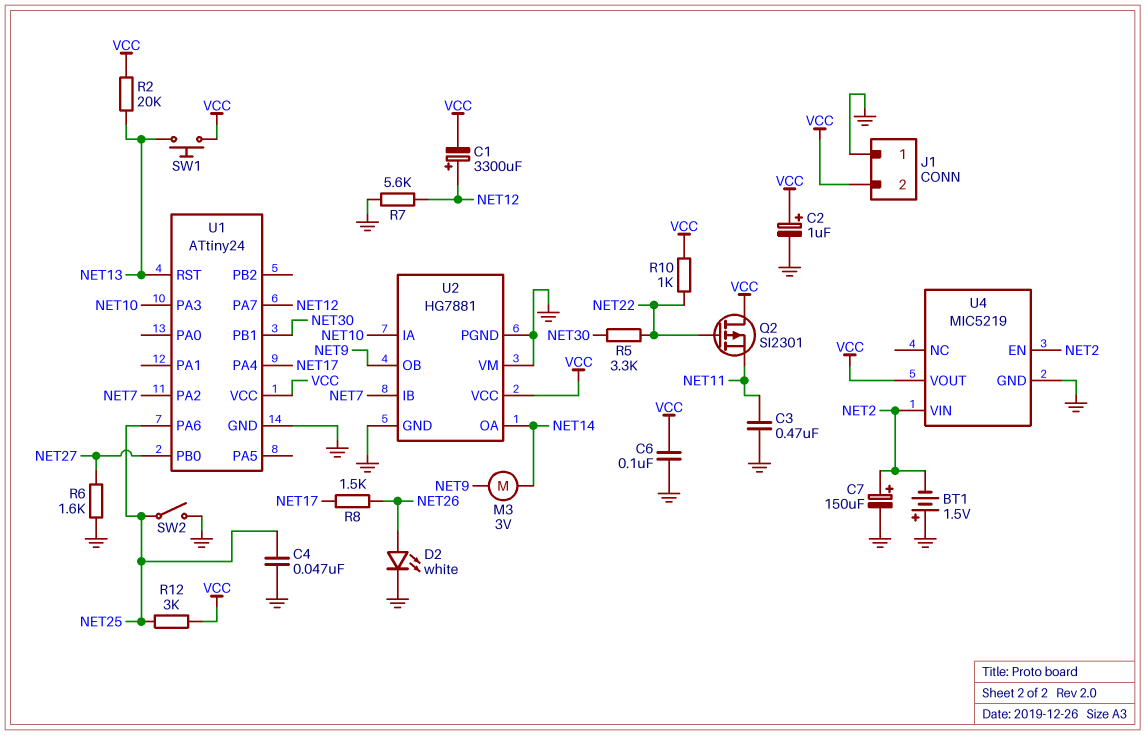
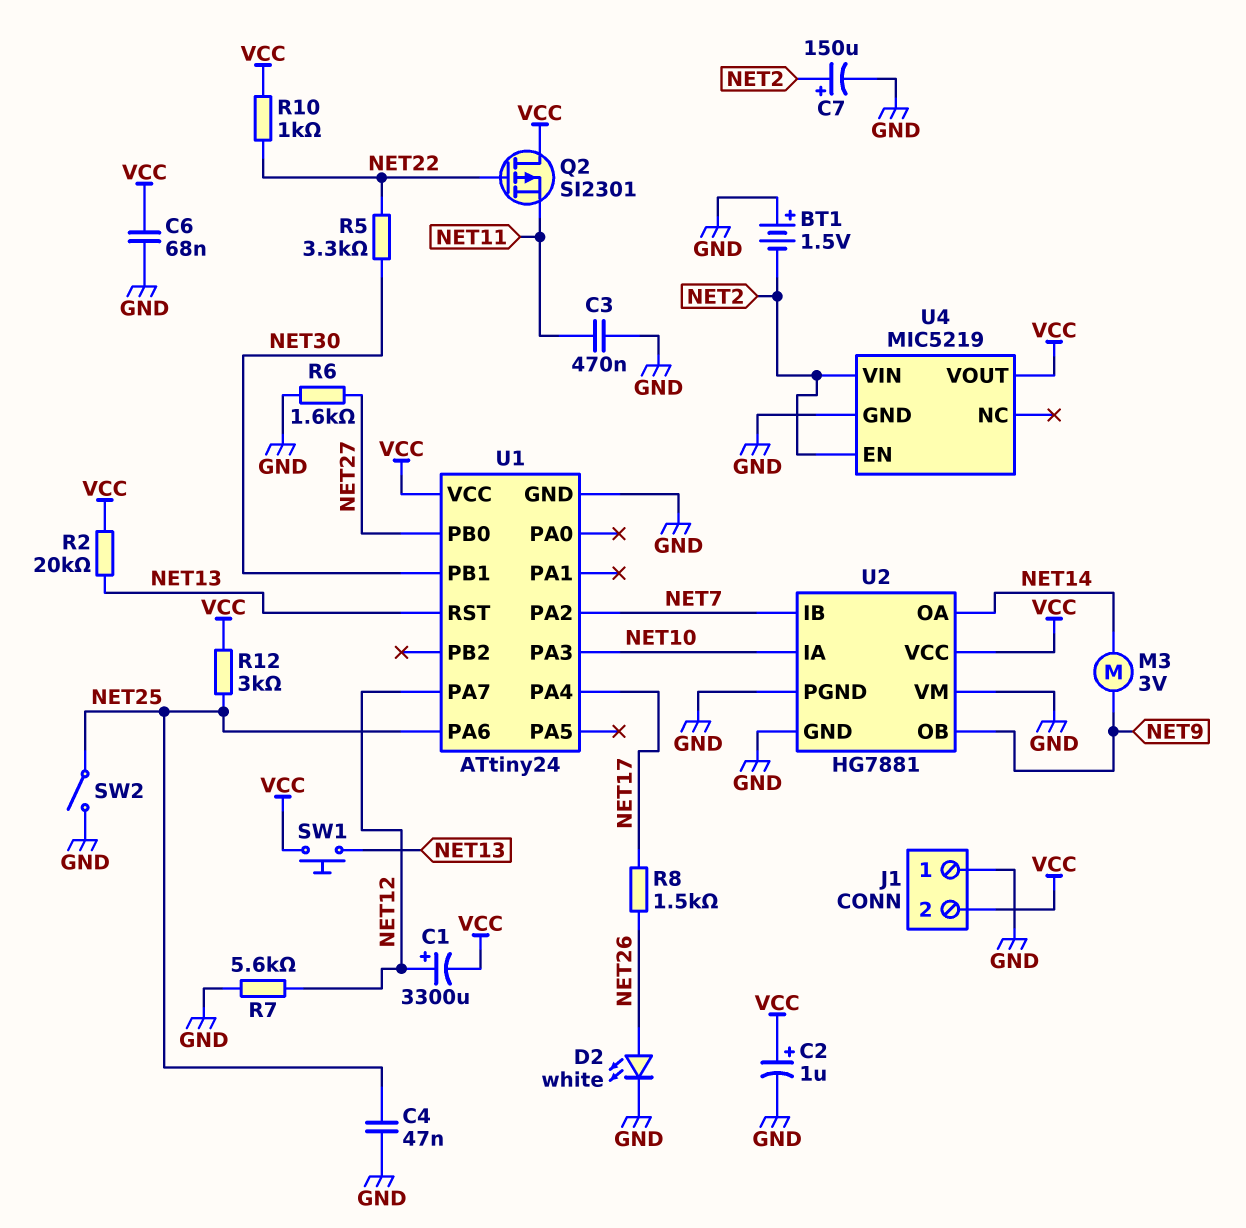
C6: 100nF (GND, VCC) -> 68nF (GND, VCC)

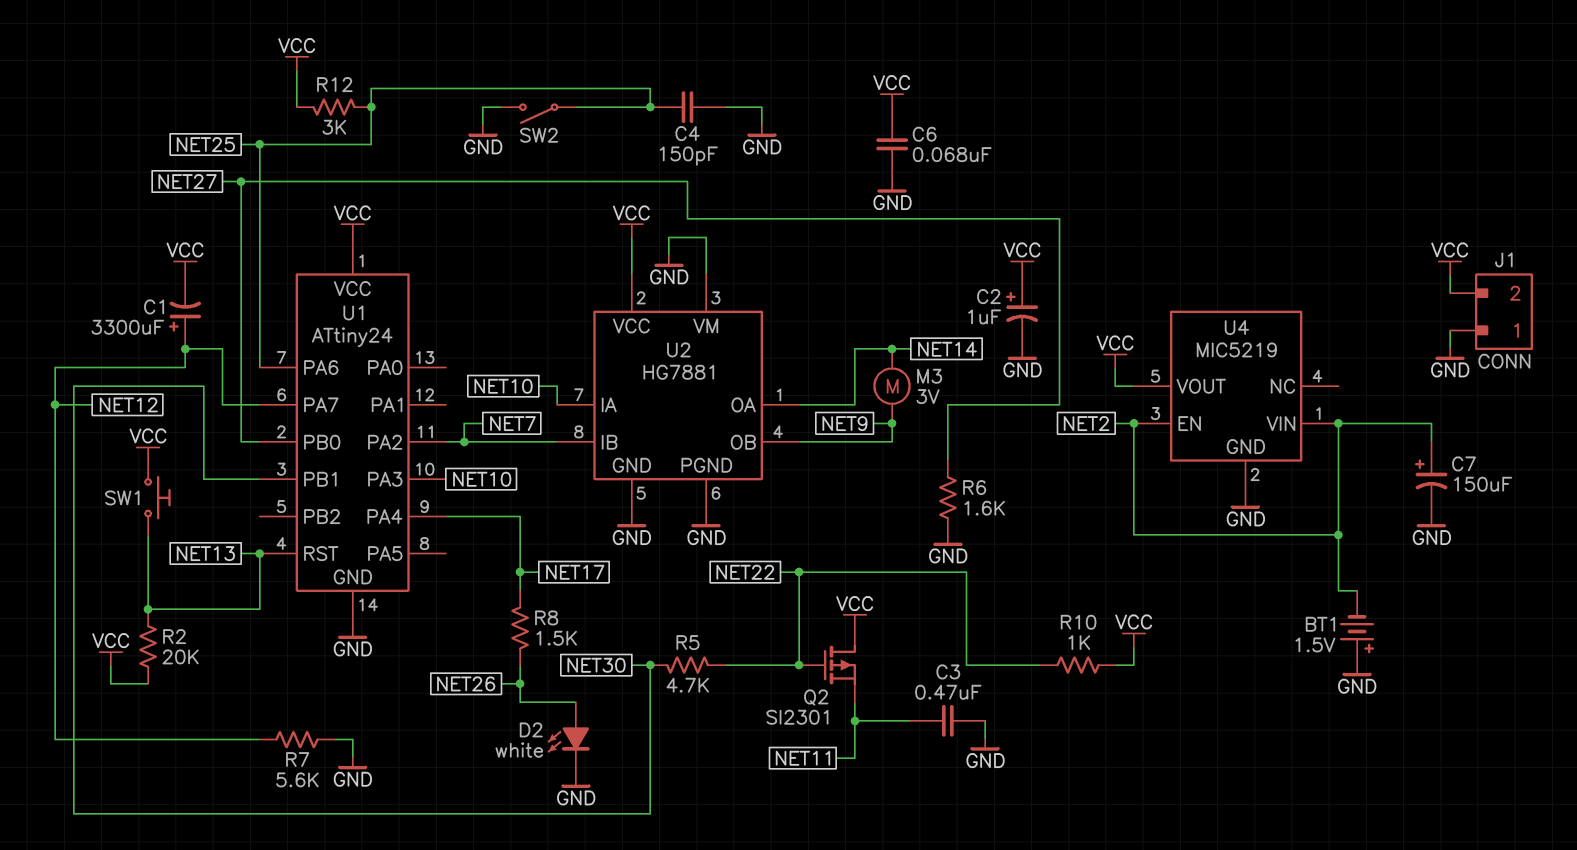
C4: 47nF (GND, NET25) -> 150pF (GND, NET25)
R5: 3.3k (NET22, NET30) -> 4.7k (NET22, NET30)

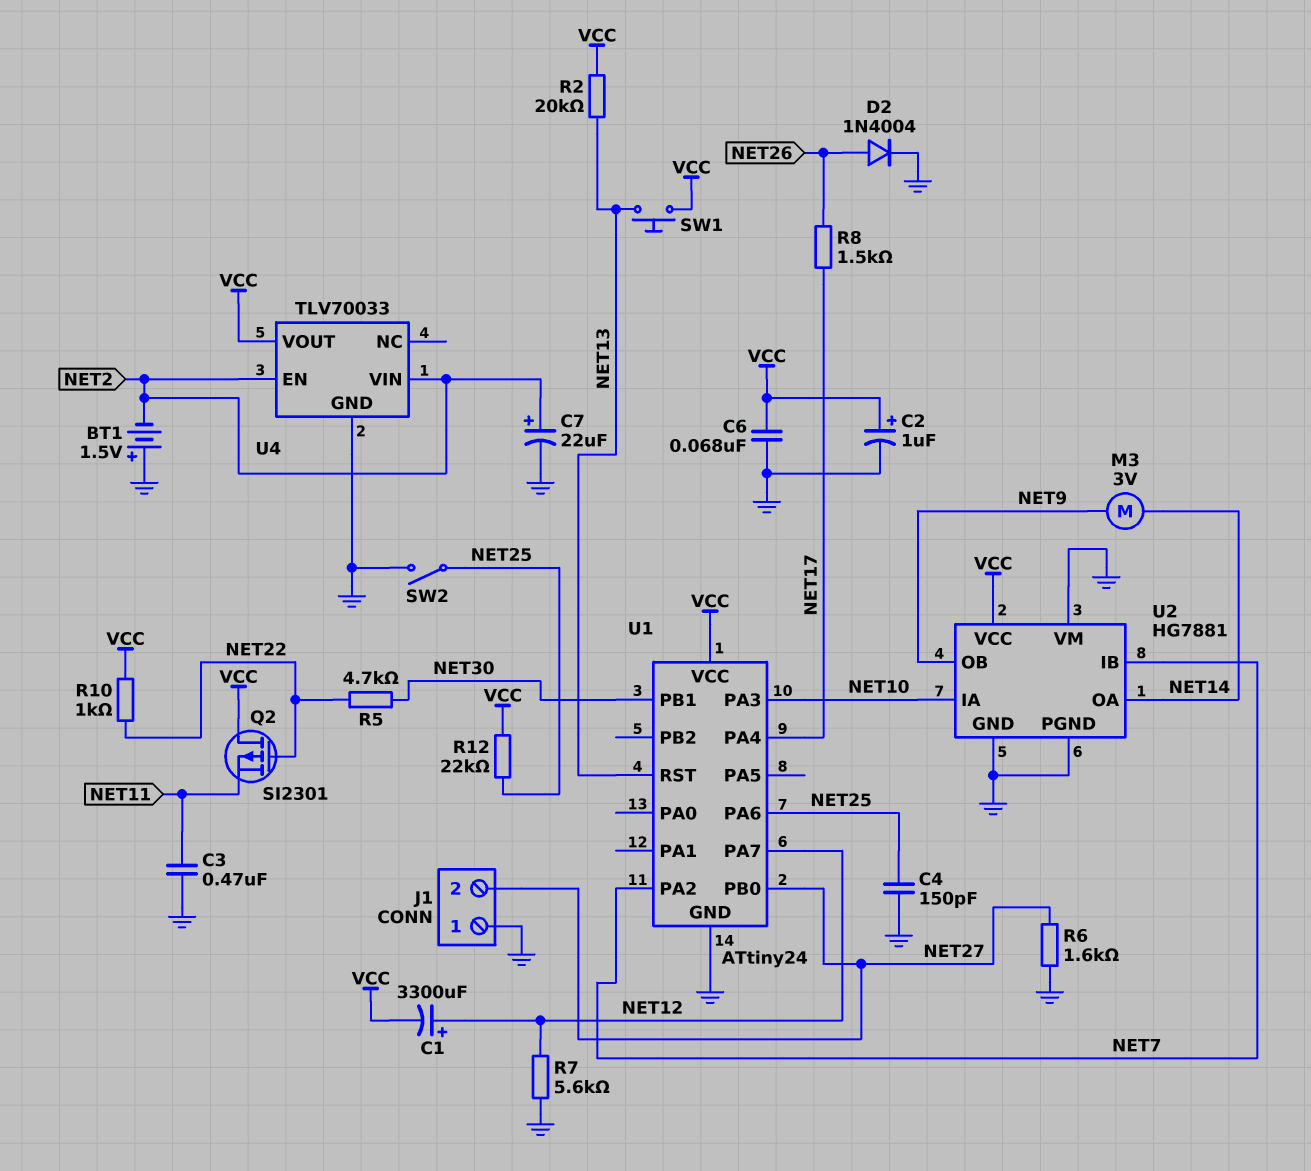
C7: 150uF (plus NET2, minus GND) -> 22uF (plus NET2, minus GND)
D2: LED white (A NET26, K GND) -> diode 1N4004 (A NET26, K GND)
J1 pin 2: VCC -> NET27
R12: 3k (NET25, VCC) -> 22k (NET25, VCC)
U4: MIC5219 -> TLV70033

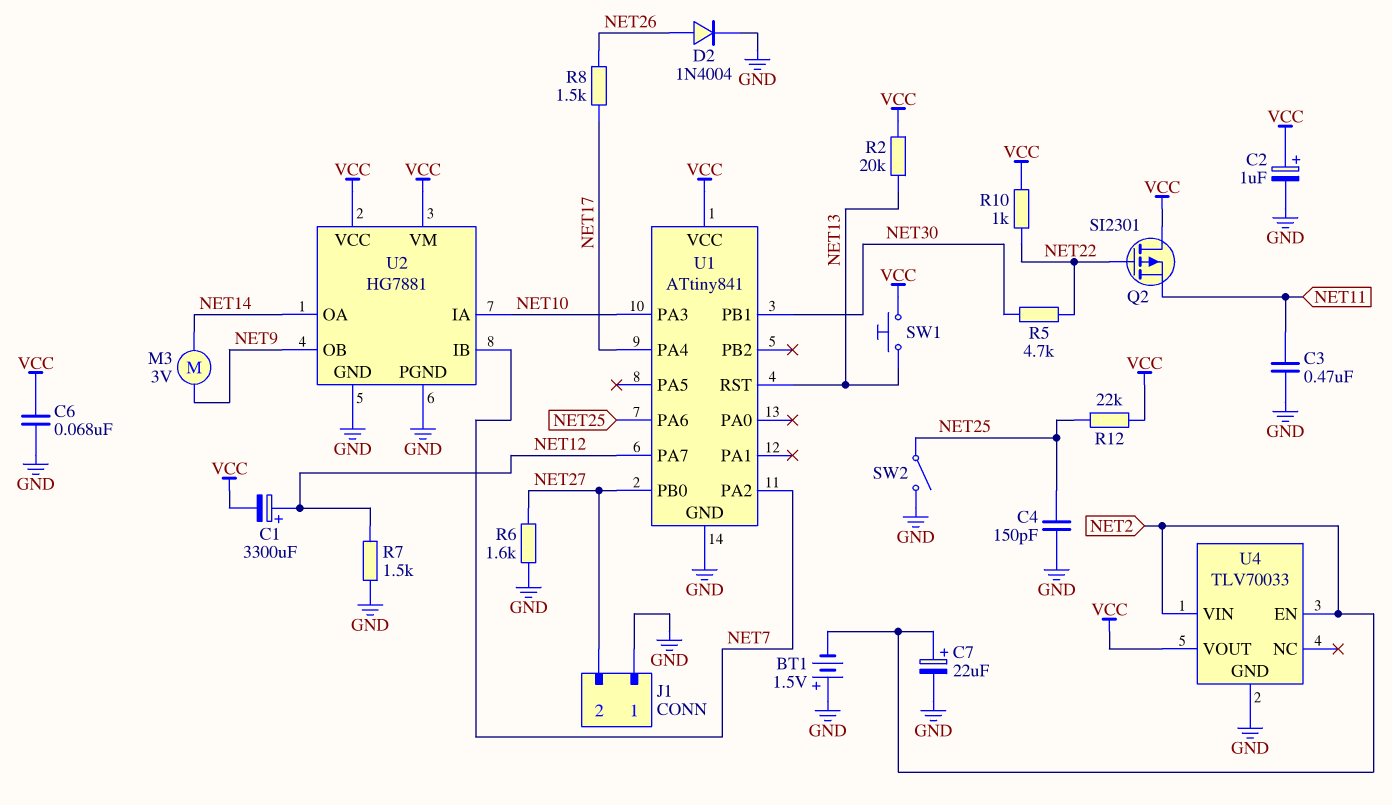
R7: 5.6k (GND, NET12) -> 1.5k (GND, NET12)
U1: ATtiny24 -> ATtiny841
U2 pin VM: GND -> VCC

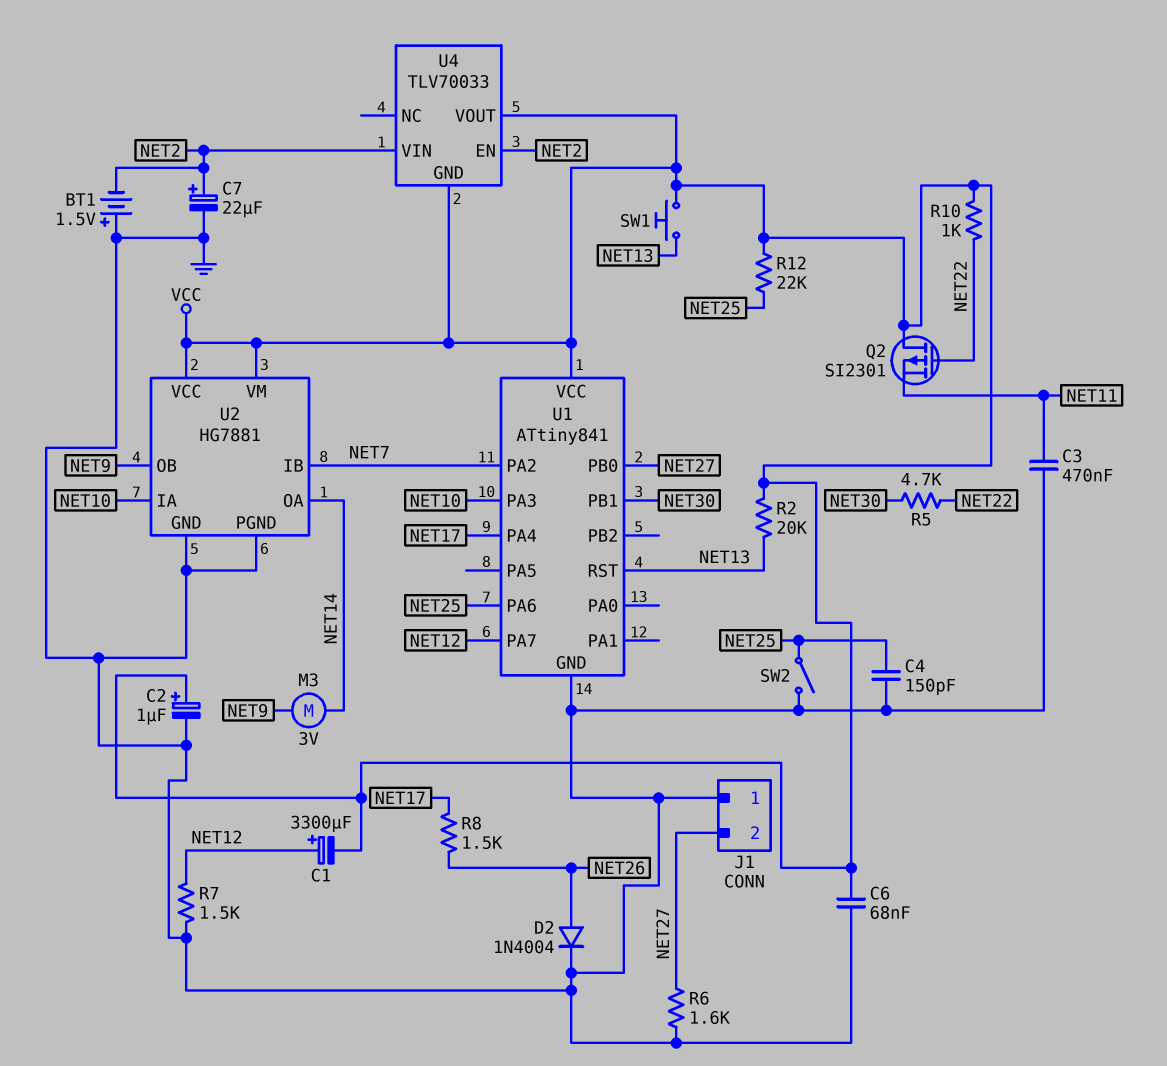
U4 pin GND: GND -> VCC

